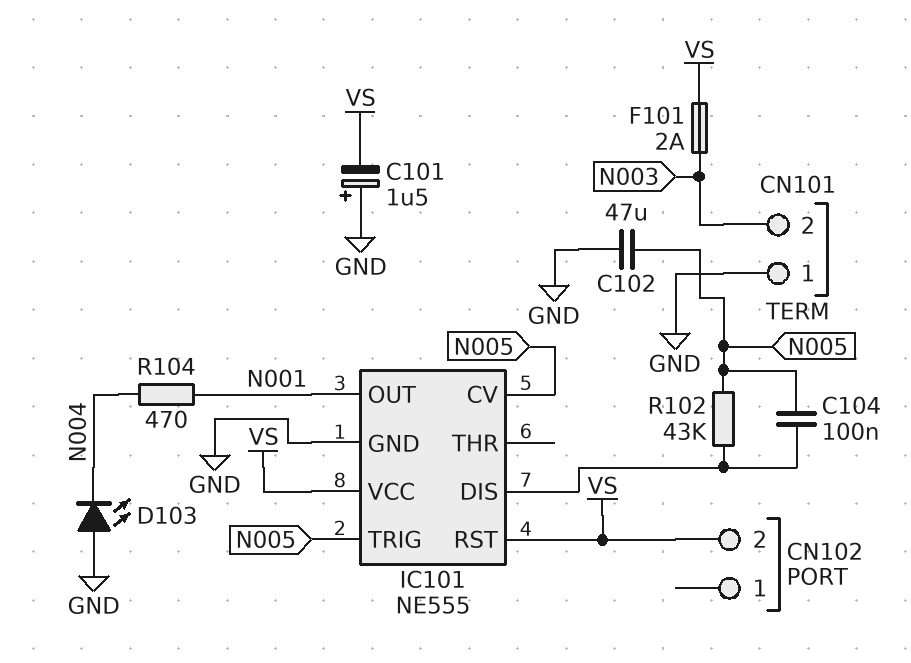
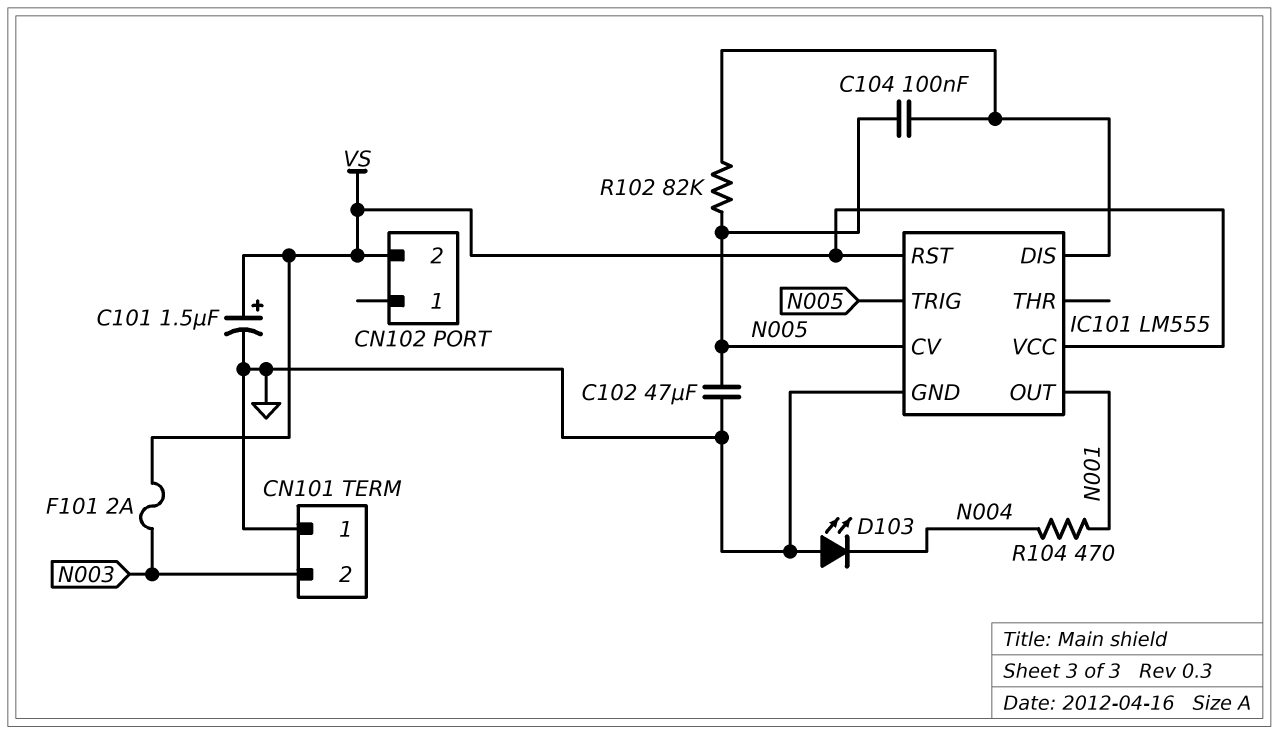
C101: 1.5uF (plus GND, minus VS) -> 1.5uF (plus VS, minus GND)
IC101: NE555 -> LM555
R102: 43k (IC101/DIS, N005) -> 82k (IC101/DIS, N005)

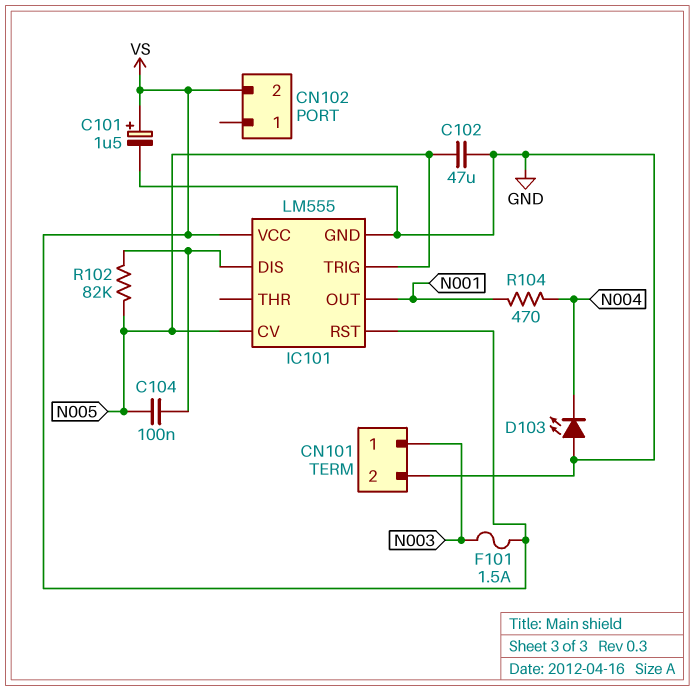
CN101 pin 1: GND -> N003
CN101 pin 2: N003 -> GND
F101: 2A (N003, VS) -> 1.5A (N003, VS)

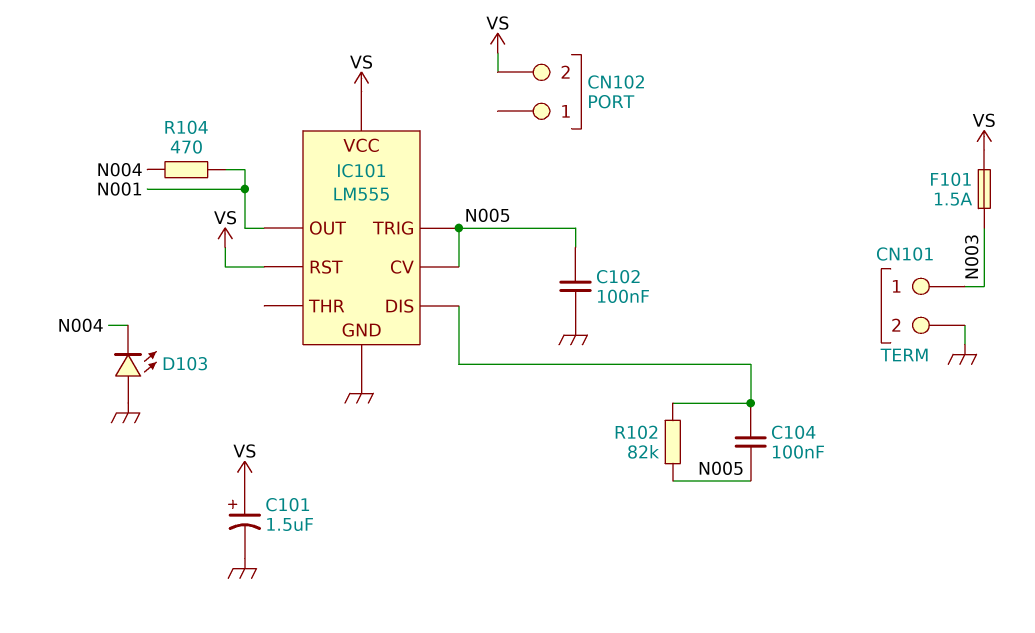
C102: 47uF (GND, N005) -> 100nF (GND, N005)

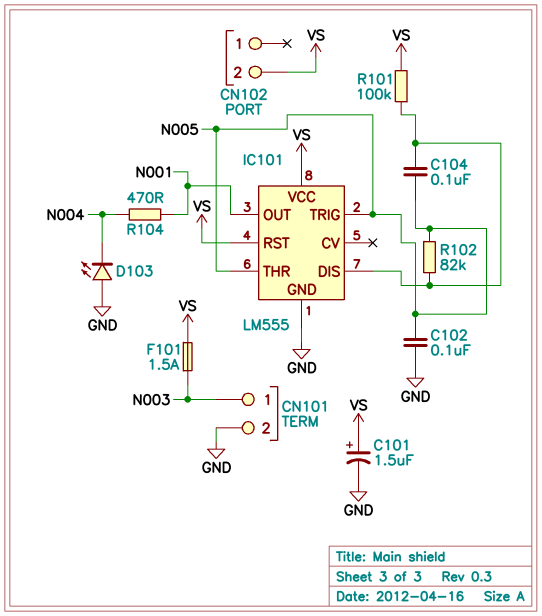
IC101 pin CV: N005 -> none
IC101 pin THR: none -> N005
R101: none -> 100k (IC101/DIS, VS)

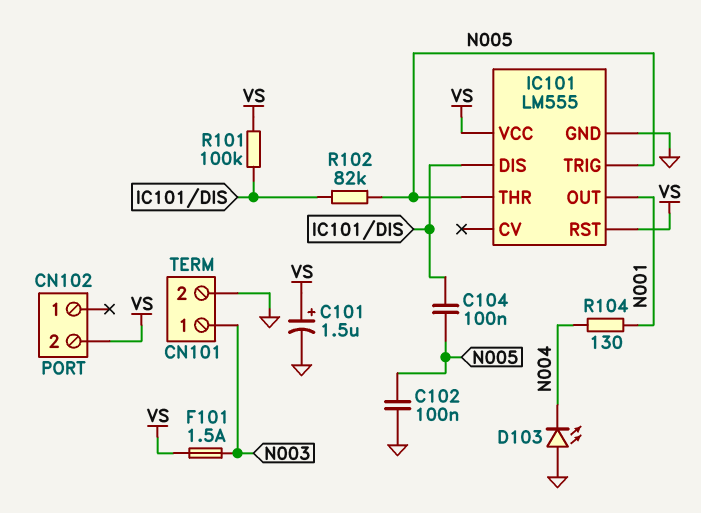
R104: 470 (N001, N004) -> 130 (N001, N004)

